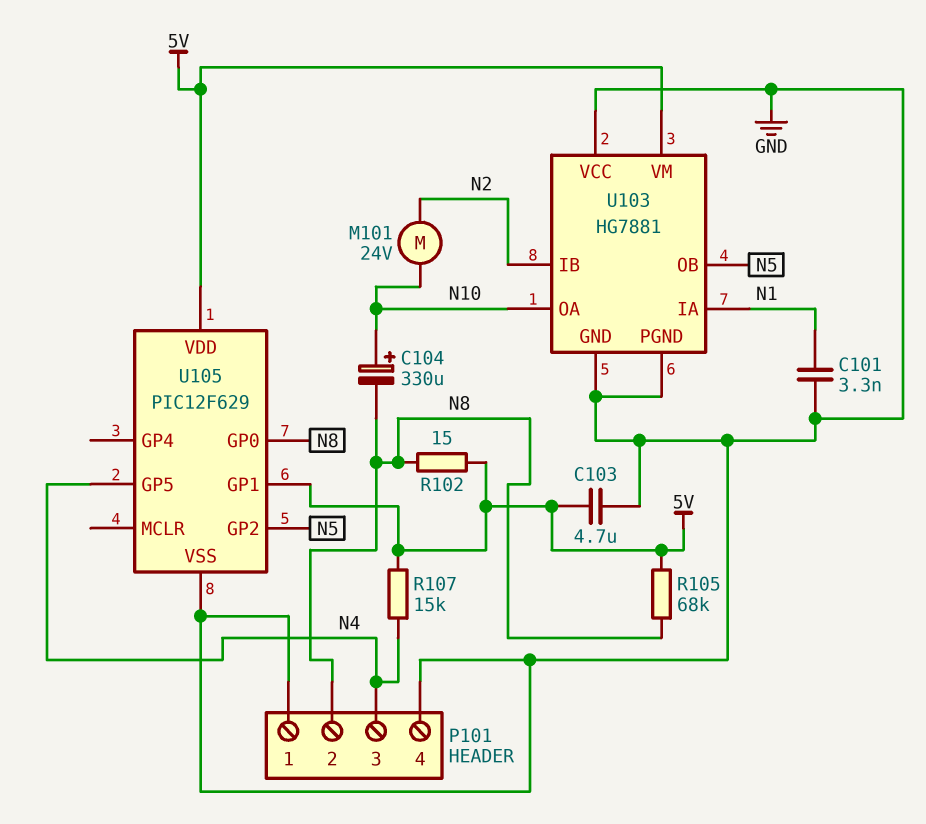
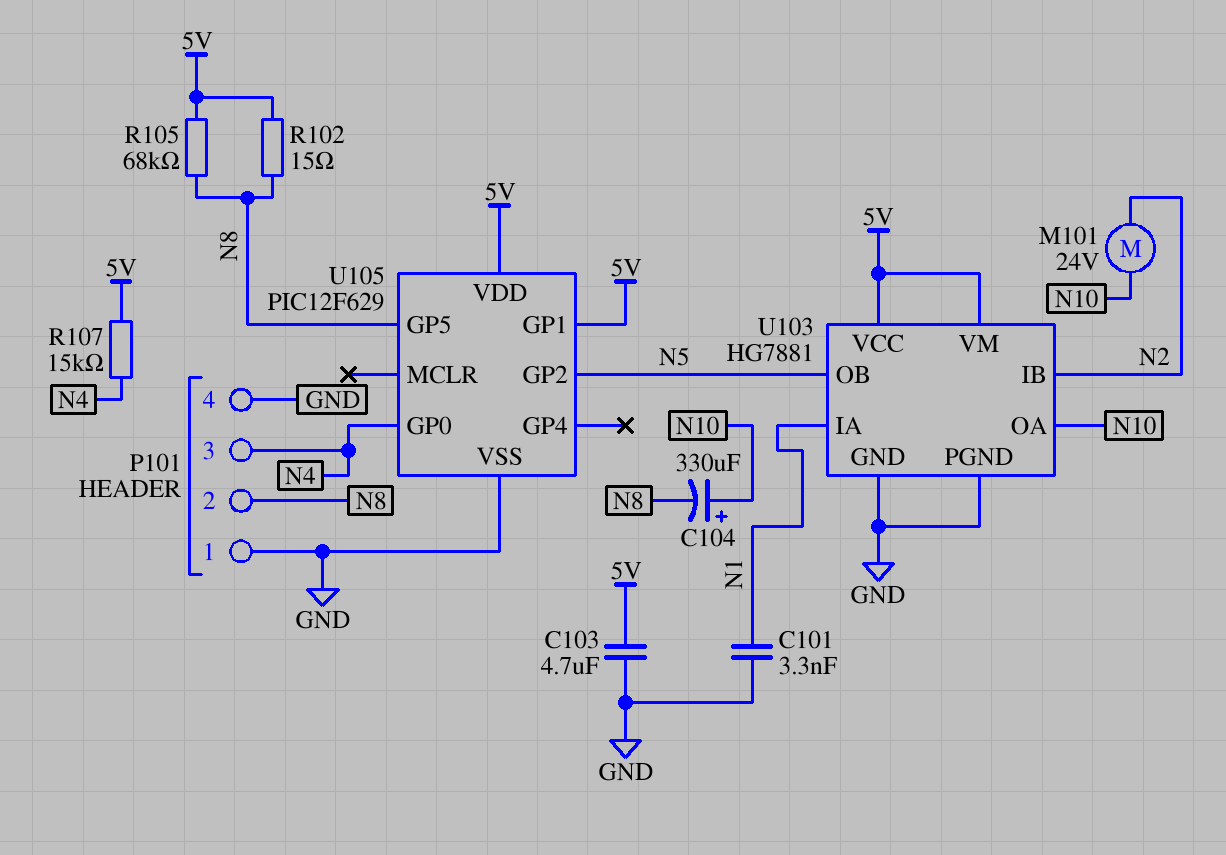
U103 pin VCC: GND -> 5V
U105 pin GP0: N8 -> N4
U105 pin GP5: N4 -> N8

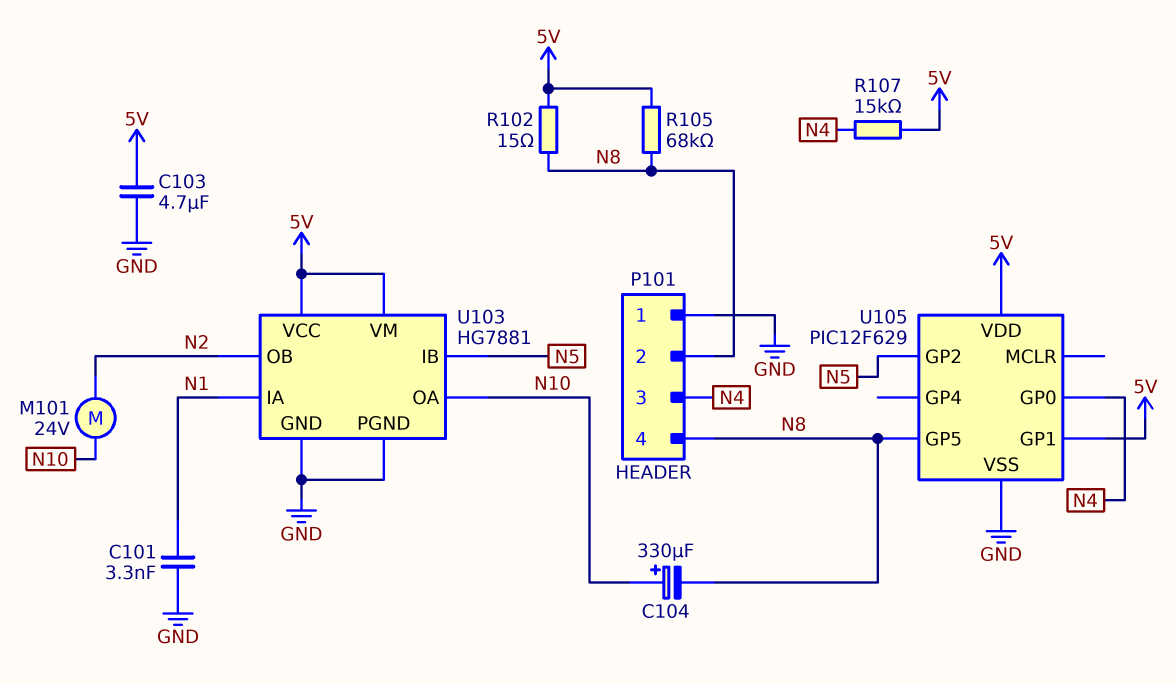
P101 pin 4: GND -> N8
U103 pin IB: N2 -> N5
U103 pin OB: N5 -> N2

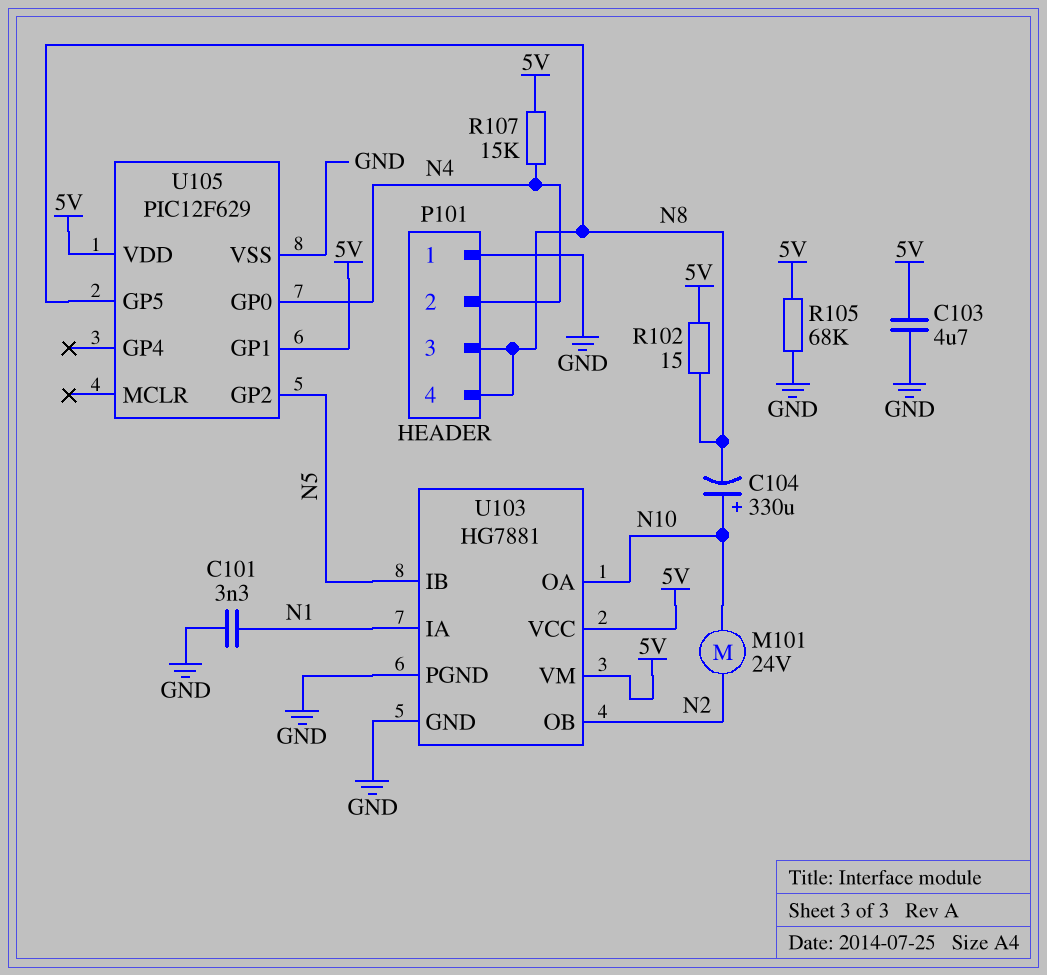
P101 pin 2: N8 -> N4
P101 pin 3: N4 -> N8
R105: 68k (5V, N8) -> 68k (5V, GND)

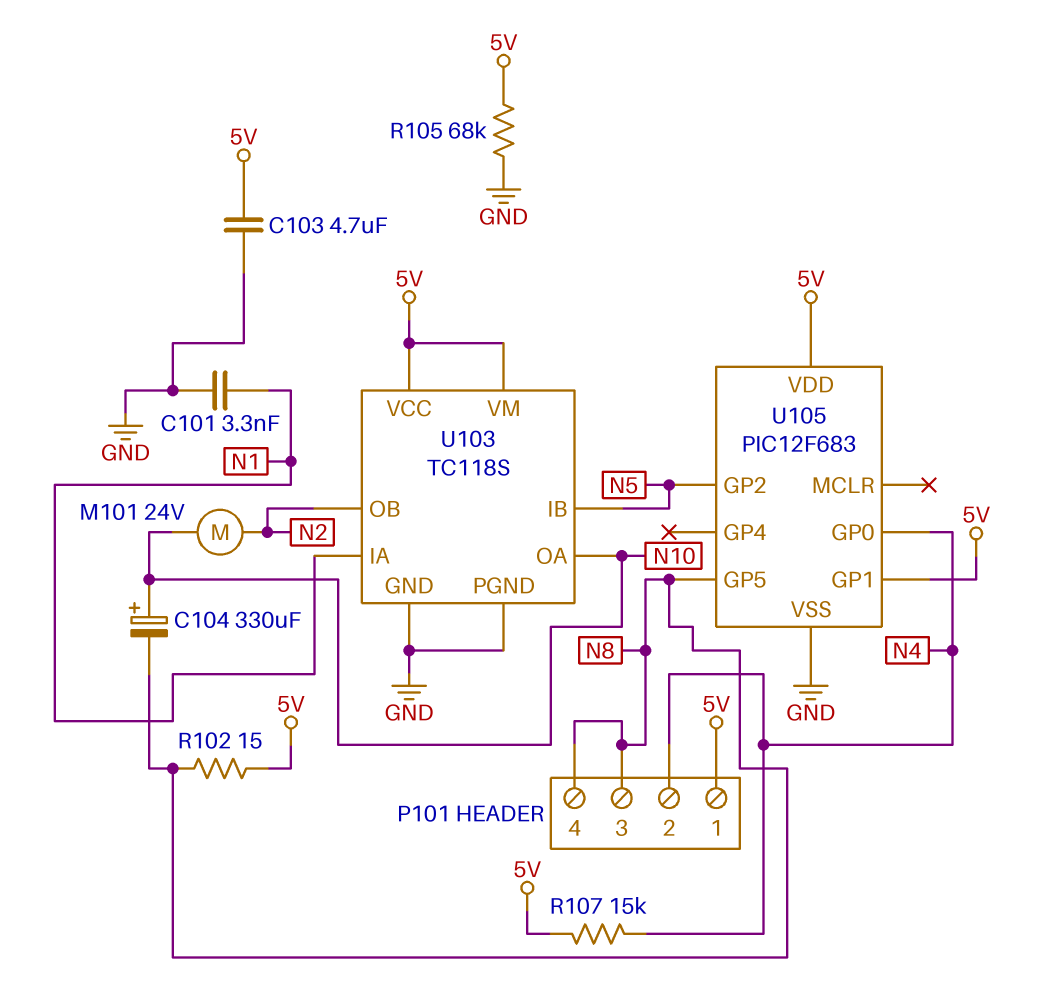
P101 pin 1: GND -> 5V
U103: HG7881 -> TC118S
U105: PIC12F629 -> PIC12F683

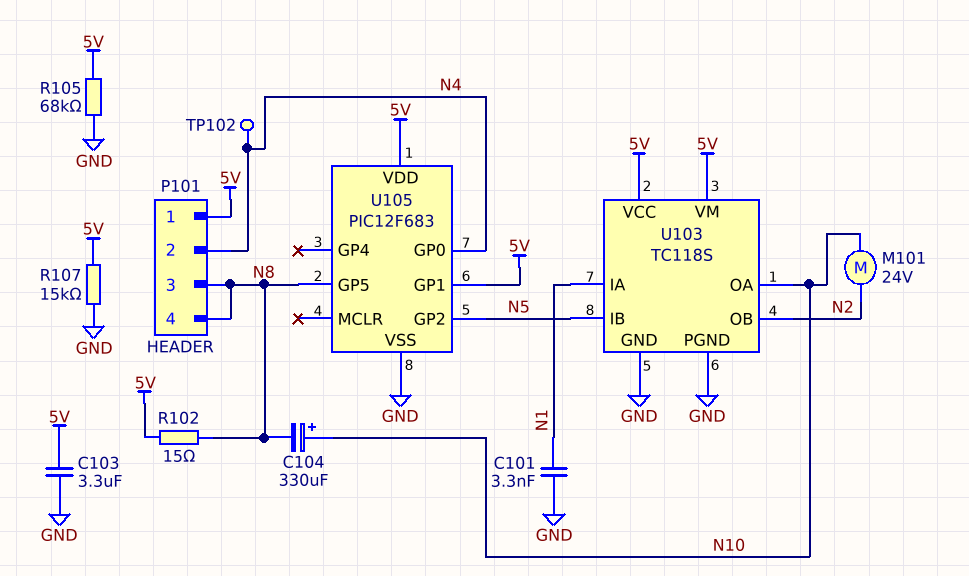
C103: 4.7uF (5V, GND) -> 3.3uF (5V, GND)
R107: 15k (5V, N4) -> 15k (5V, GND)
TP102: none -> test point (N4)

